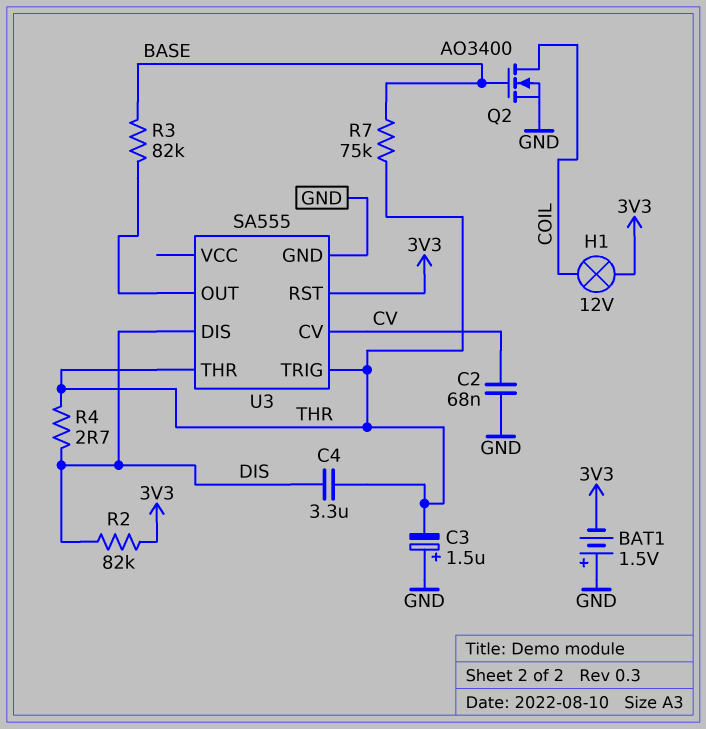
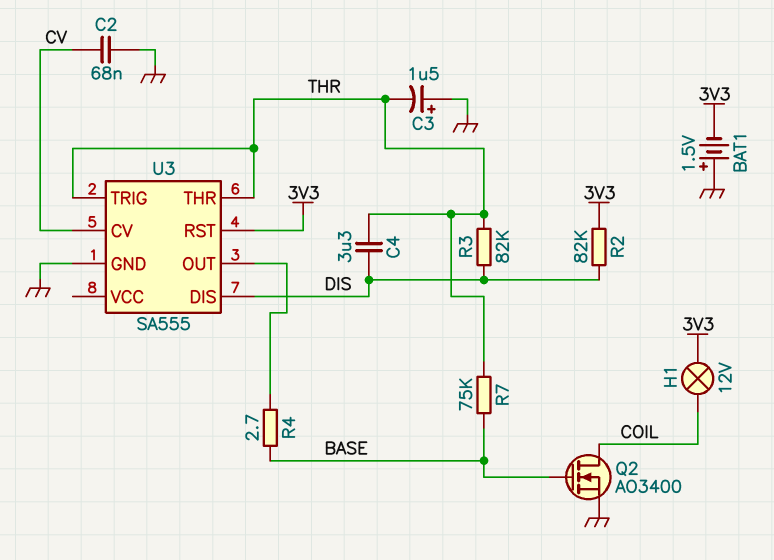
R3: 82k (BASE, U3/OUT) -> 82k (DIS, THR)
R4: 2.7 (DIS, THR) -> 2.7 (BASE, U3/OUT)

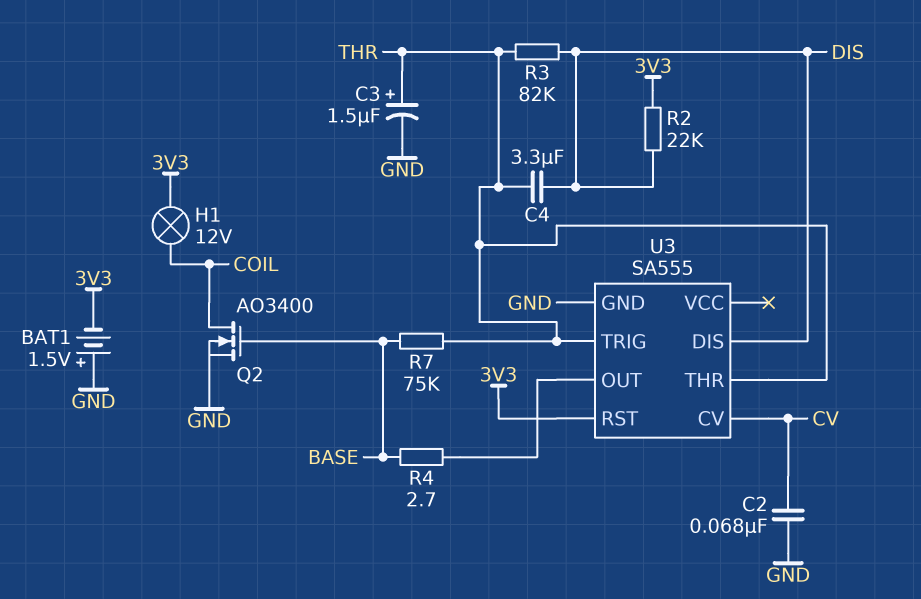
C3: 1.5uF (plus GND, minus THR) -> 1.5uF (plus THR, minus GND)
R2: 82k (3V3, DIS) -> 22k (3V3, DIS)

